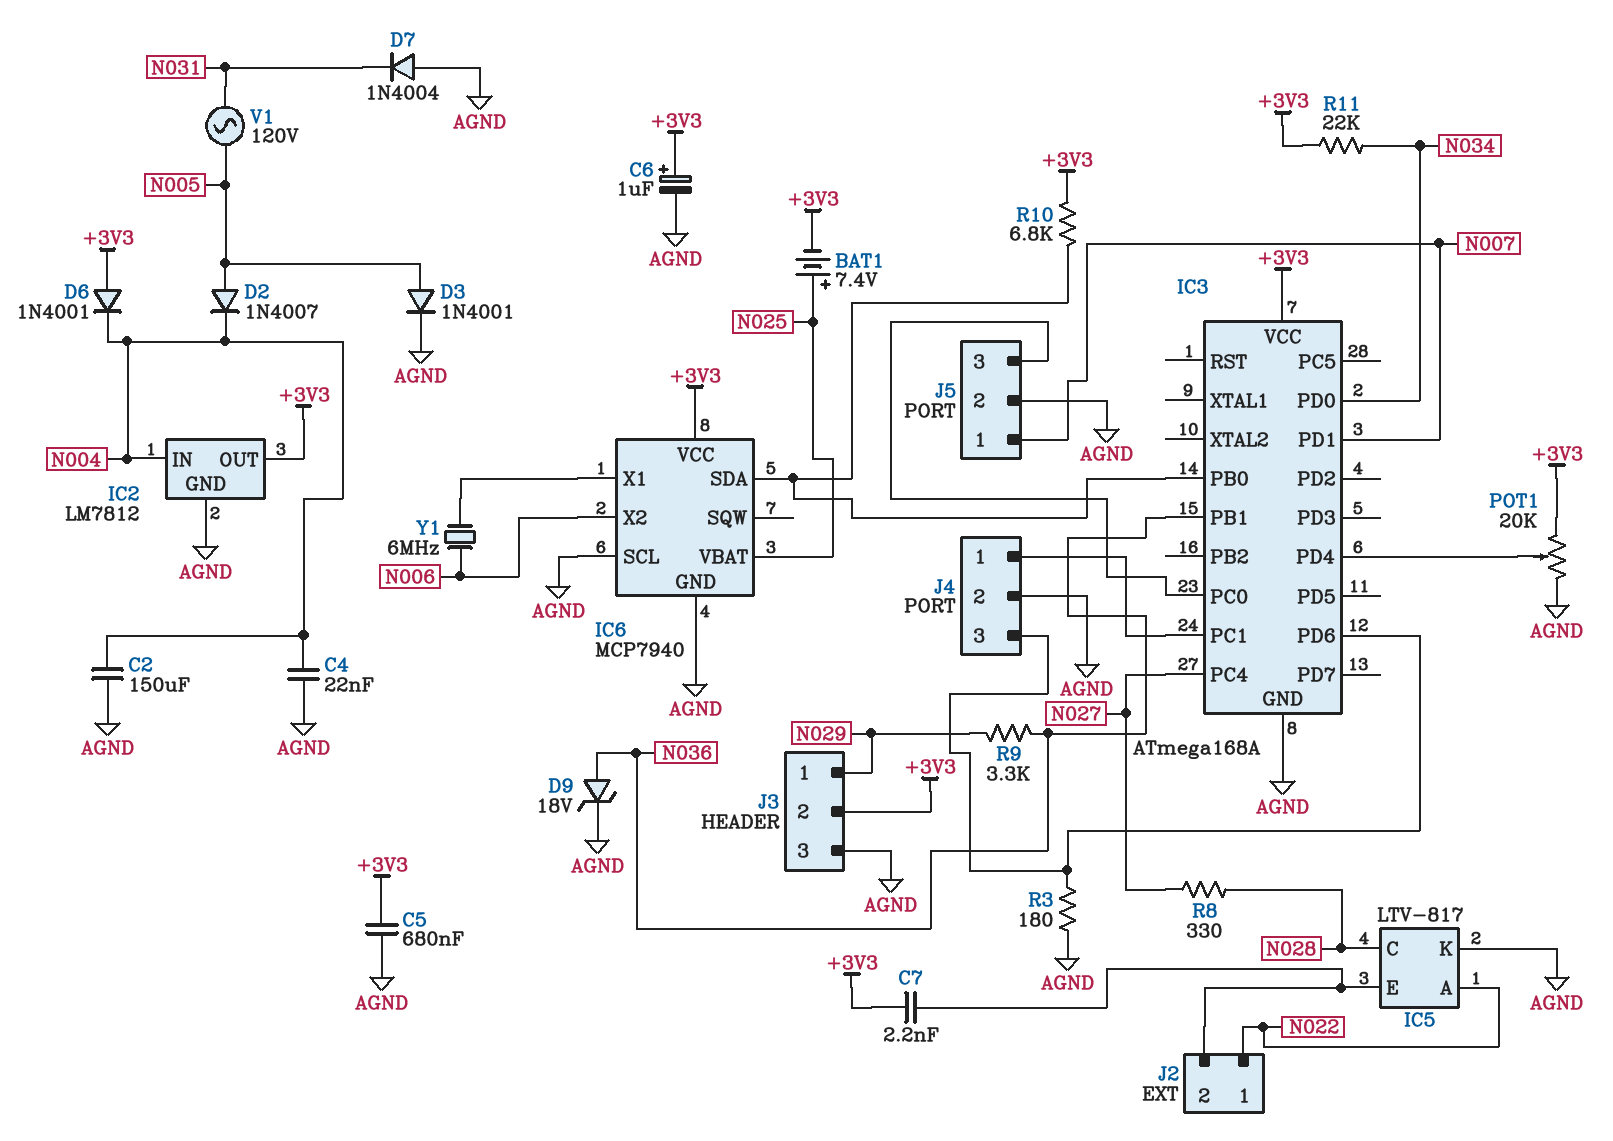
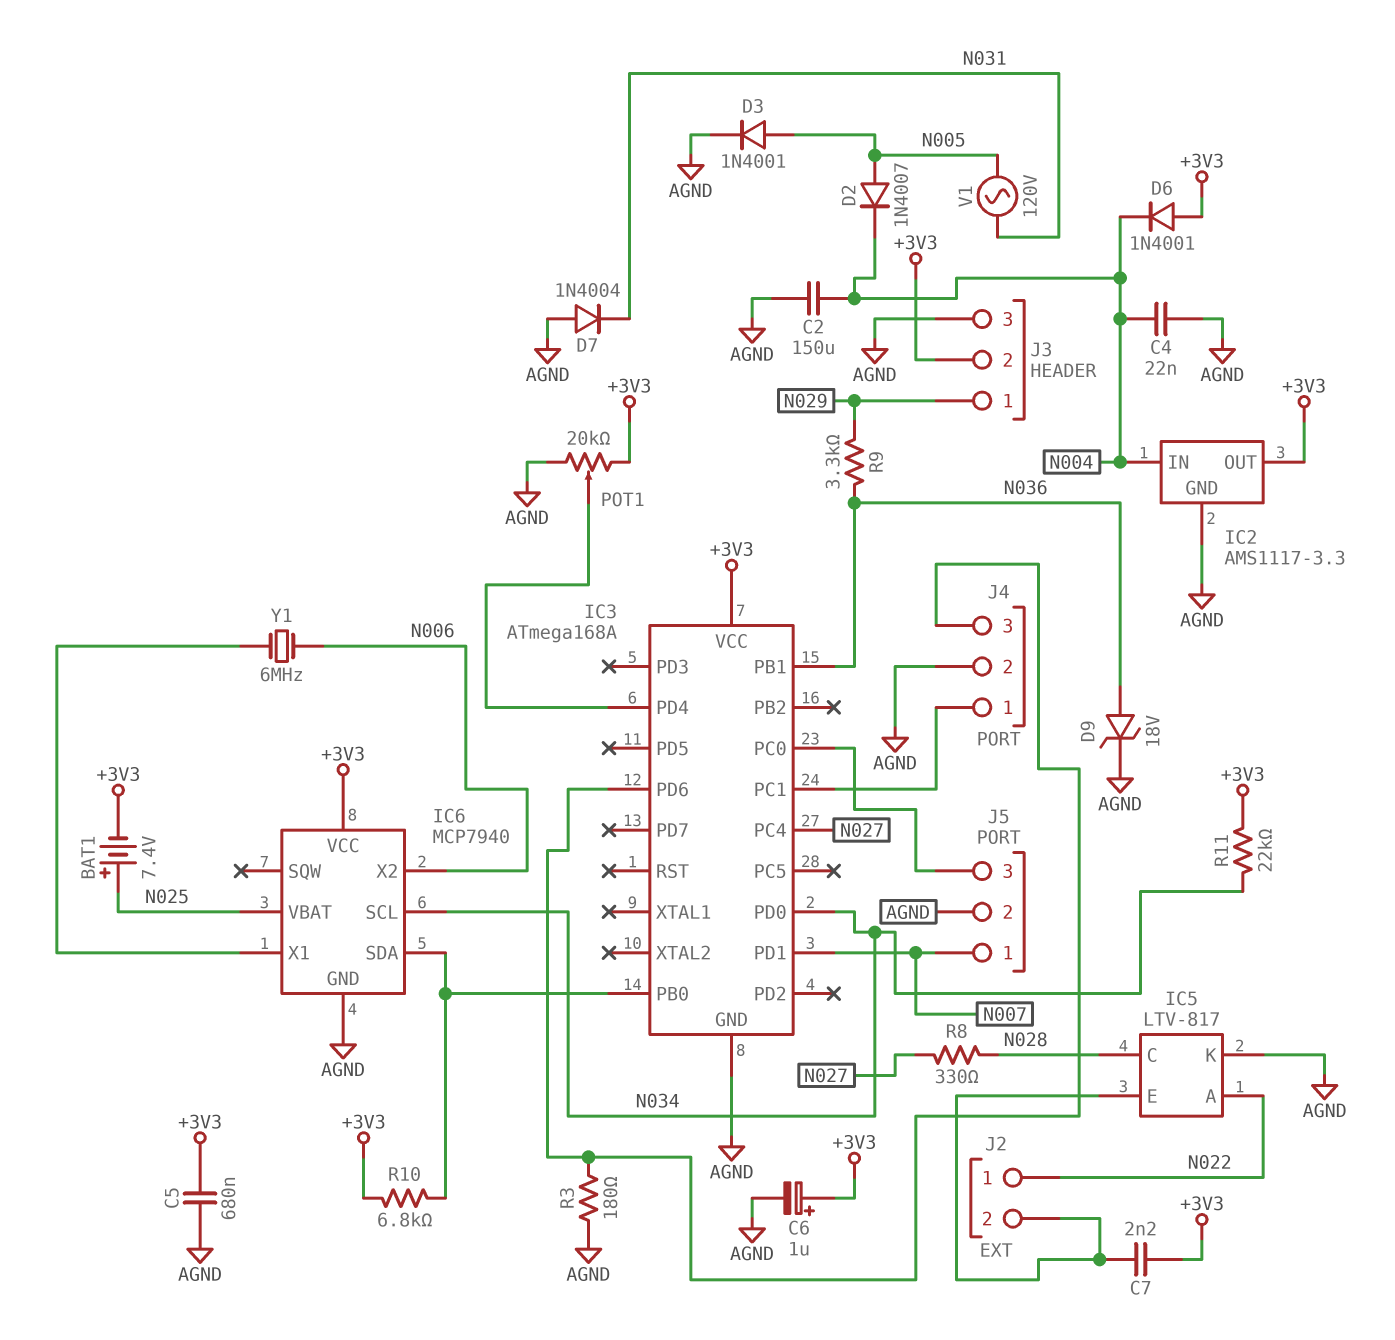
IC2: LM7812 -> AMS1117-3.3
IC6 pin SCL: AGND -> N034

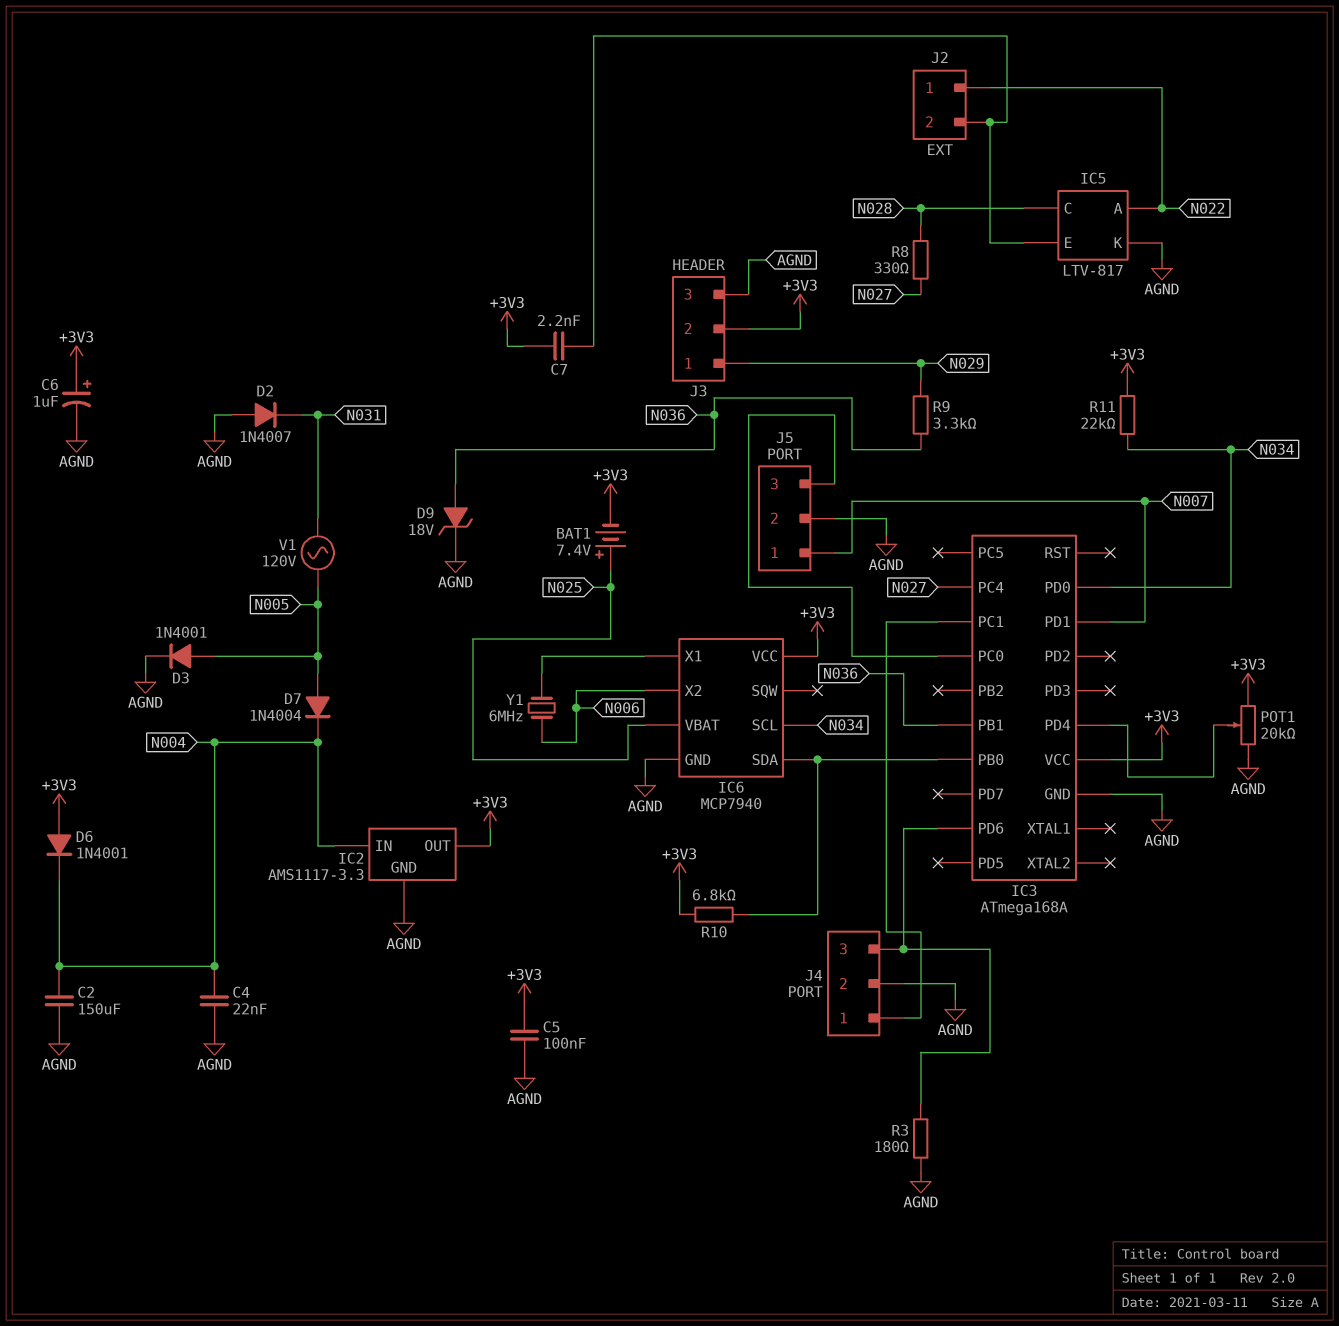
C5: 680nF (+3V3, AGND) -> 100nF (+3V3, AGND)
D2: diode 1N4007 (A N005, K N004) -> diode 1N4007 (A AGND, K N031)
D7: diode 1N4004 (A AGND, K N031) -> diode 1N4004 (A N005, K N004)

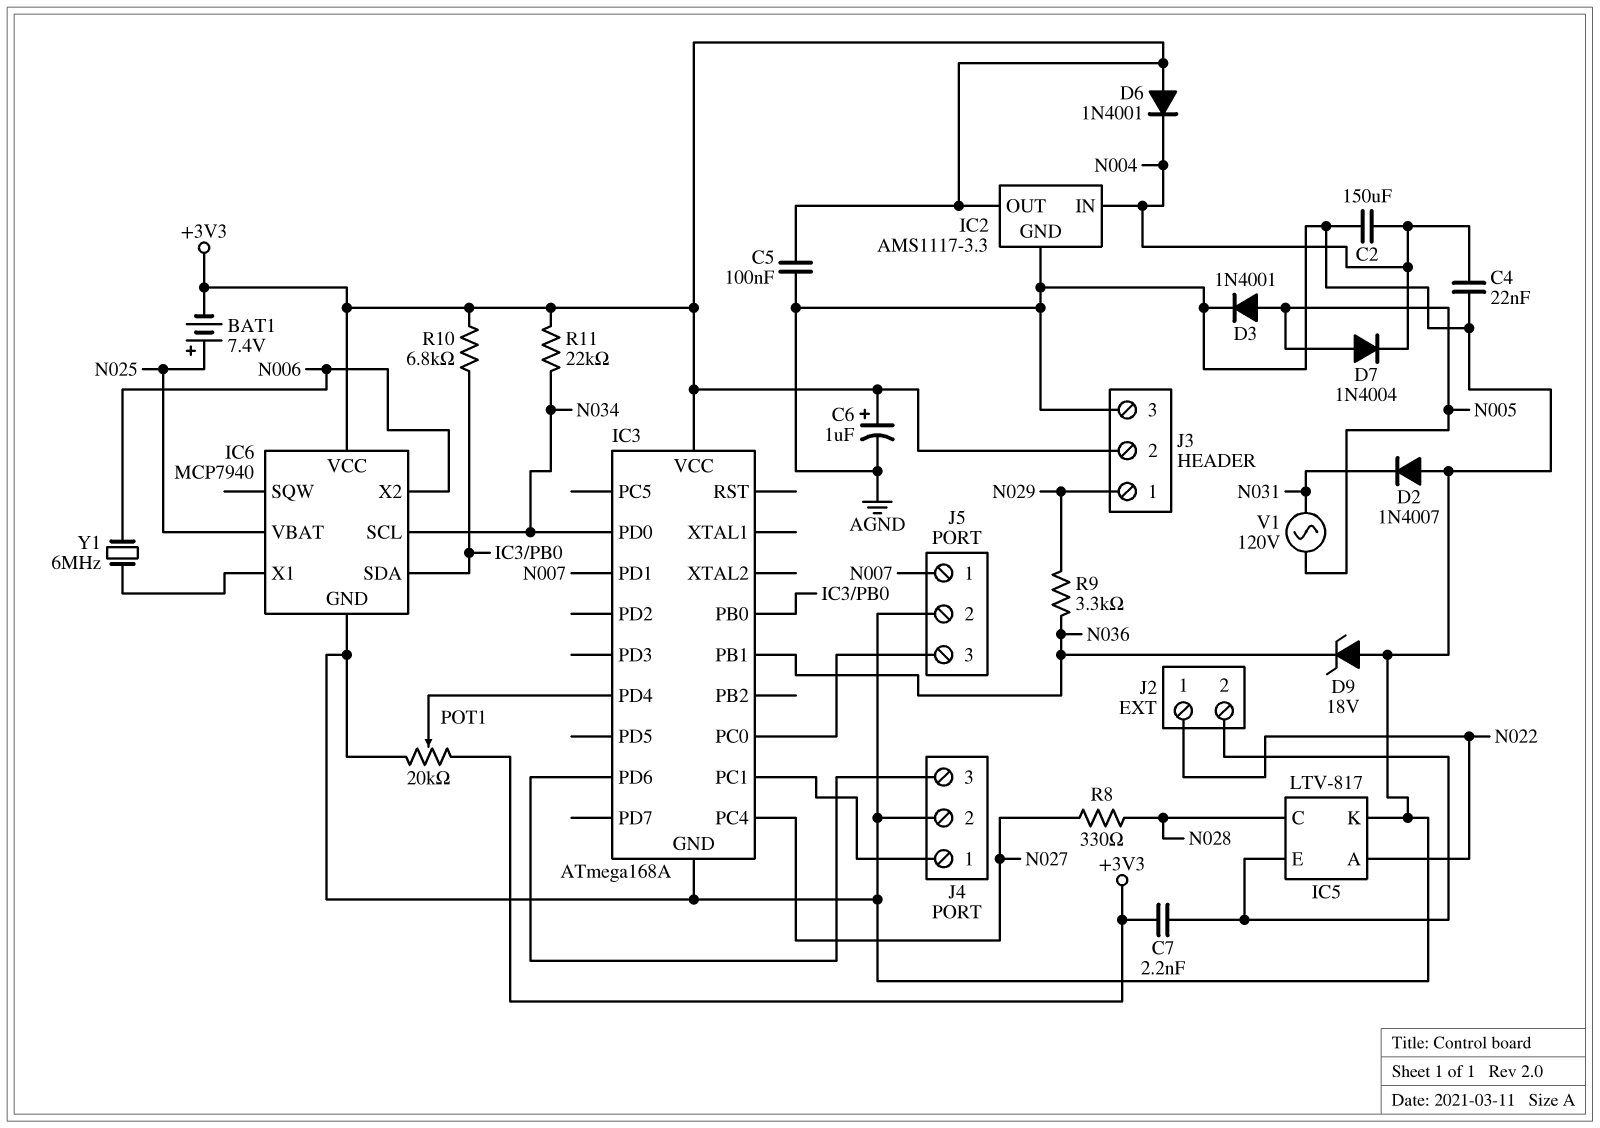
D9: zener 18V (A N036, K AGND) -> zener 18V (A AGND, K N036)
R3: 180 (AGND, IC3/PD6) -> none

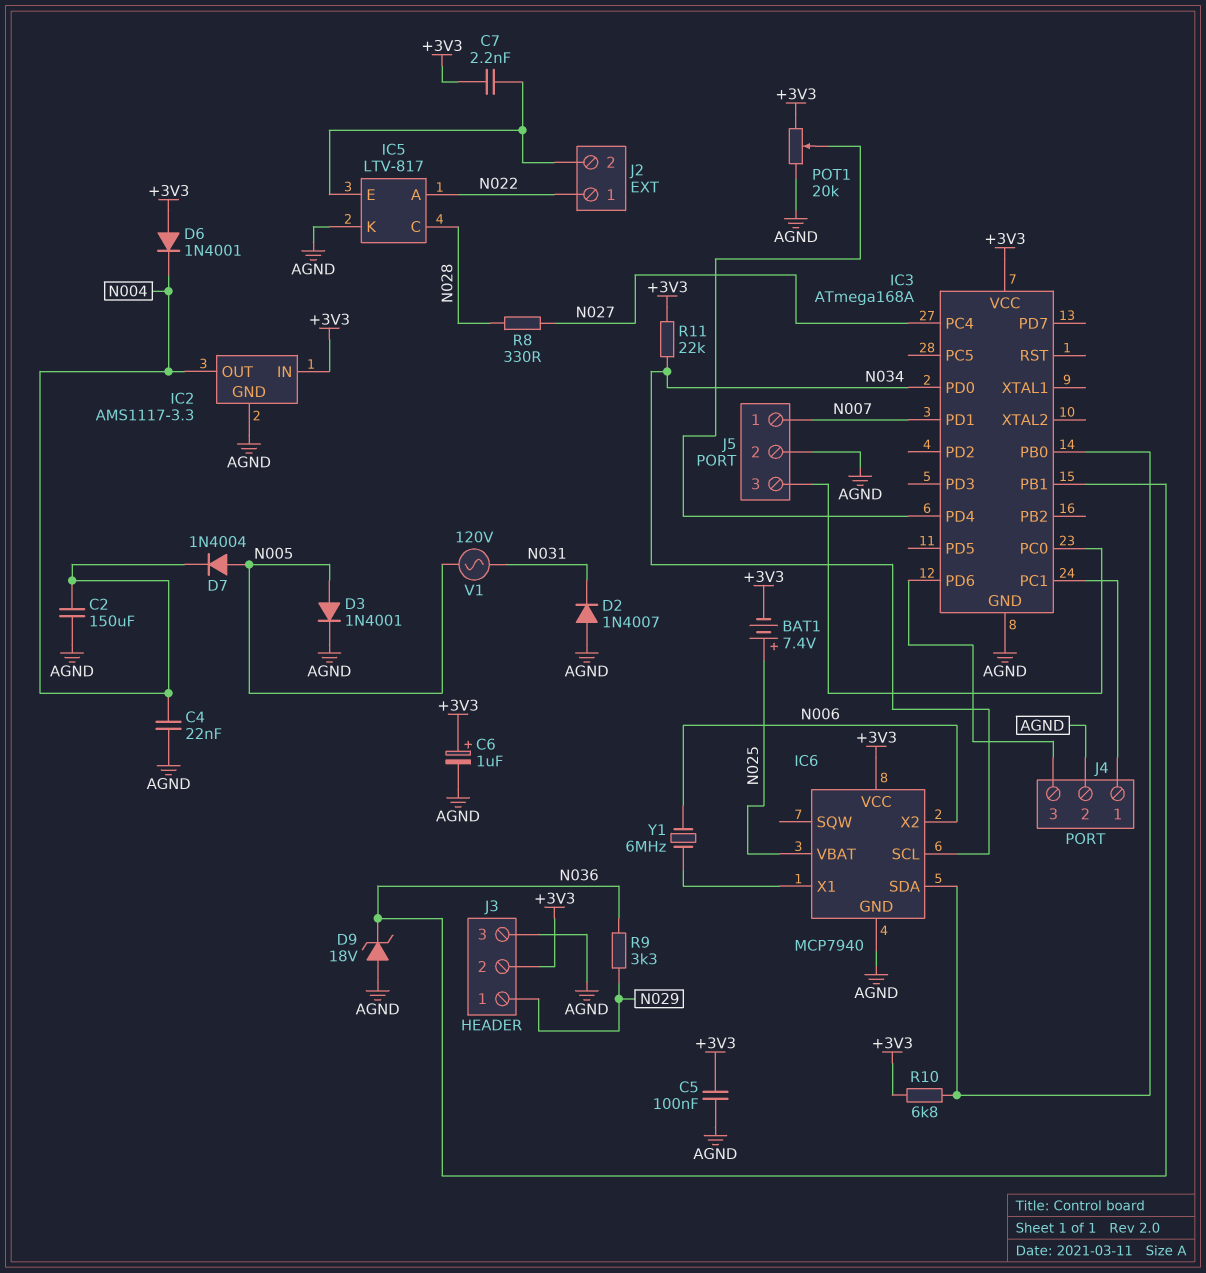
IC2 pin IN: N004 -> +3V3
IC2 pin OUT: +3V3 -> N004

